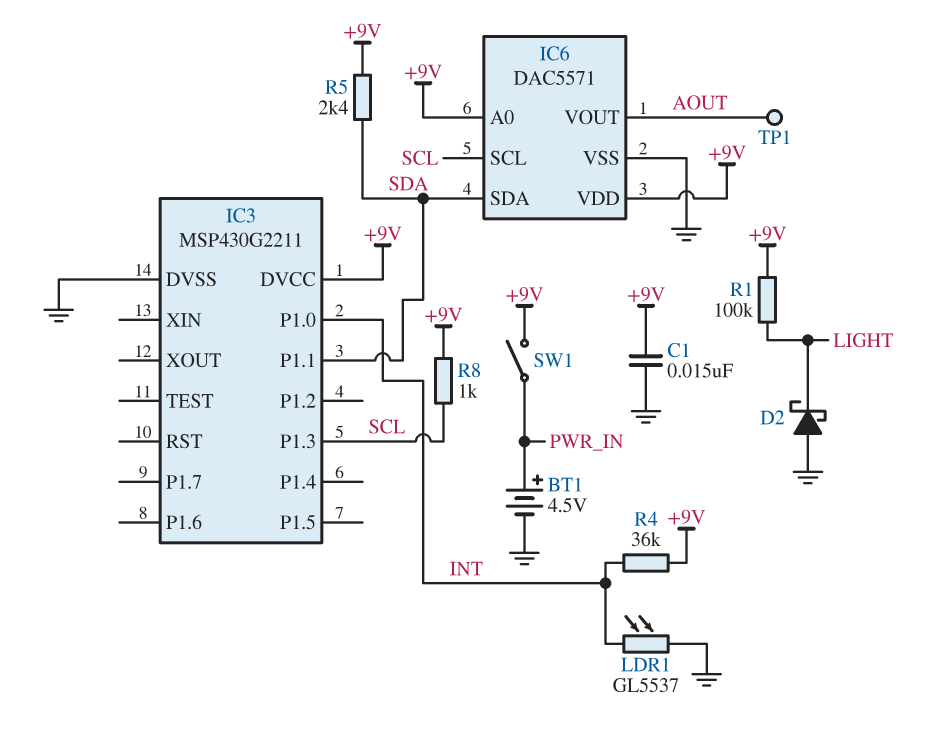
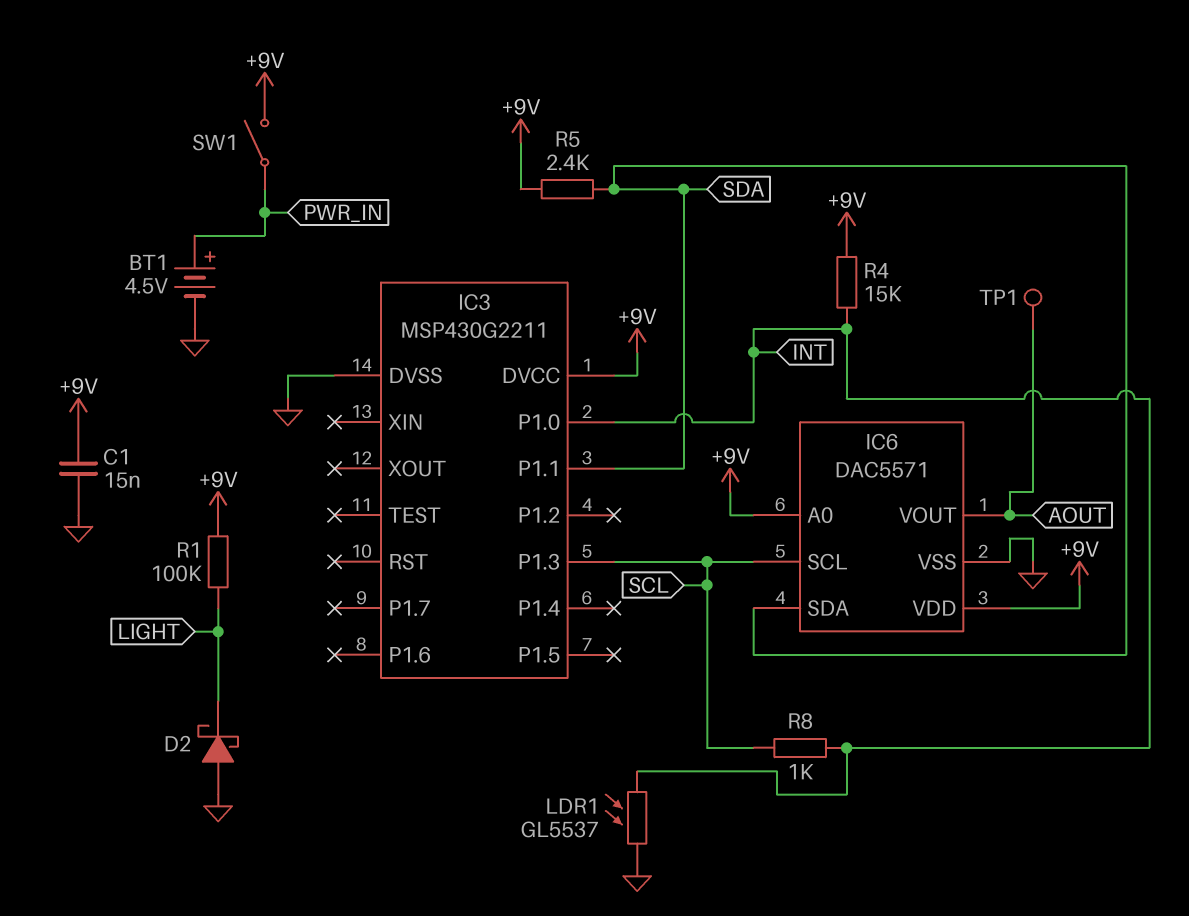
R4: 36k (+9V, INT) -> 15k (+9V, INT)
R8: 1k (+9V, SCL) -> 1k (INT, SCL)

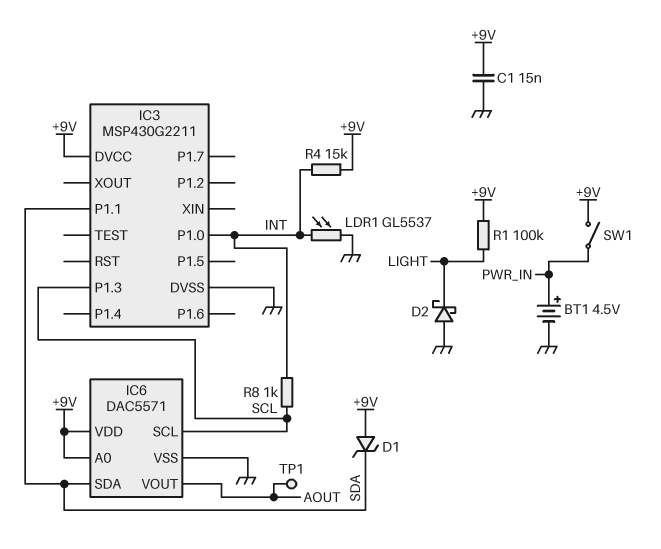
D1: none -> zener (A +9V, K SDA)
R5: 2.4k (+9V, SDA) -> none

